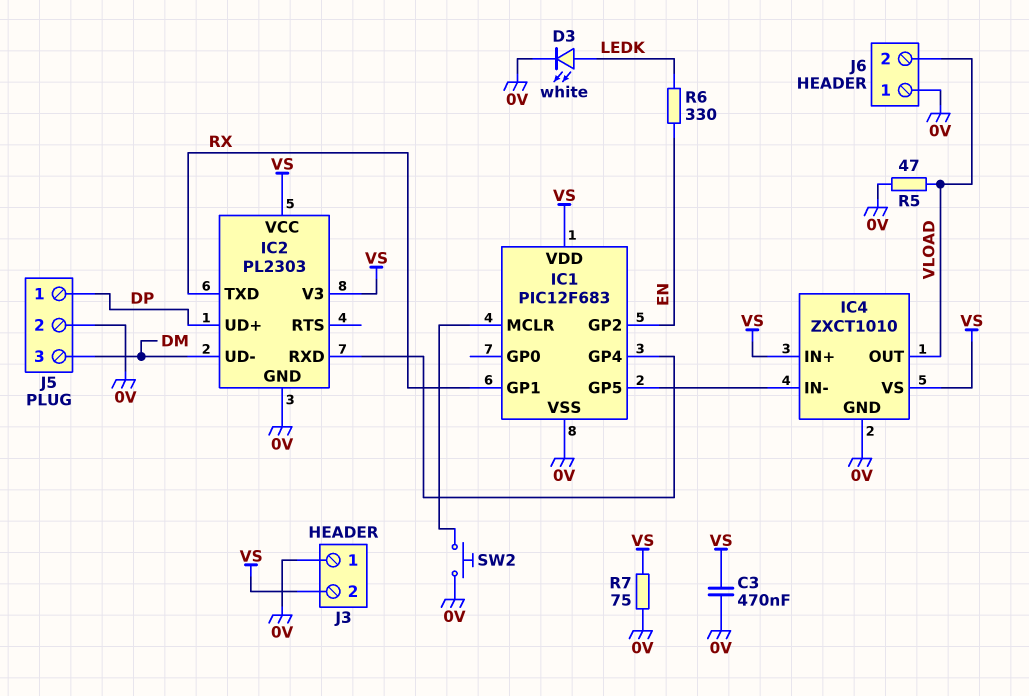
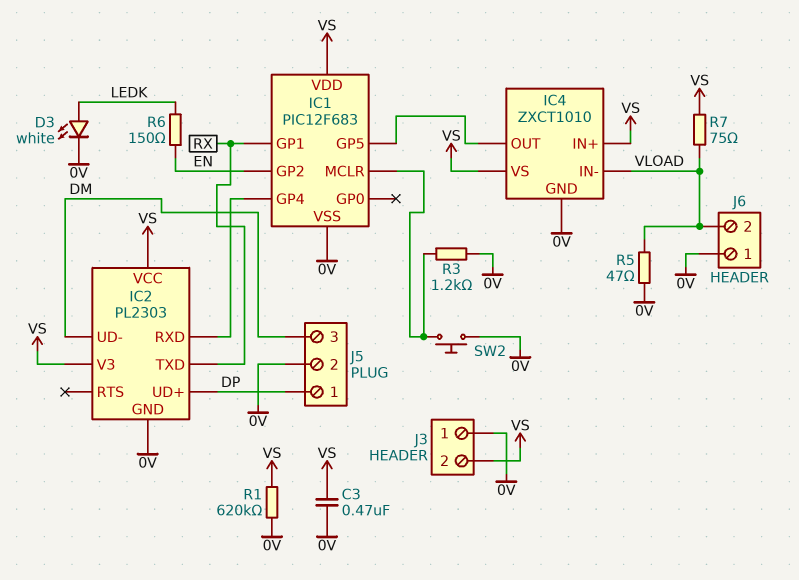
IC4 pin IN-: IC1/GP5 -> VLOAD
IC4 pin OUT: VLOAD -> IC1/GP5
R1: none -> 620k (0V, VS)
R3: none -> 1.2k (0V, IC1/MCLR)
R6: 330 (EN, LEDK) -> 150 (EN, LEDK)
R7: 75 (0V, VS) -> 75 (VLOAD, VS)

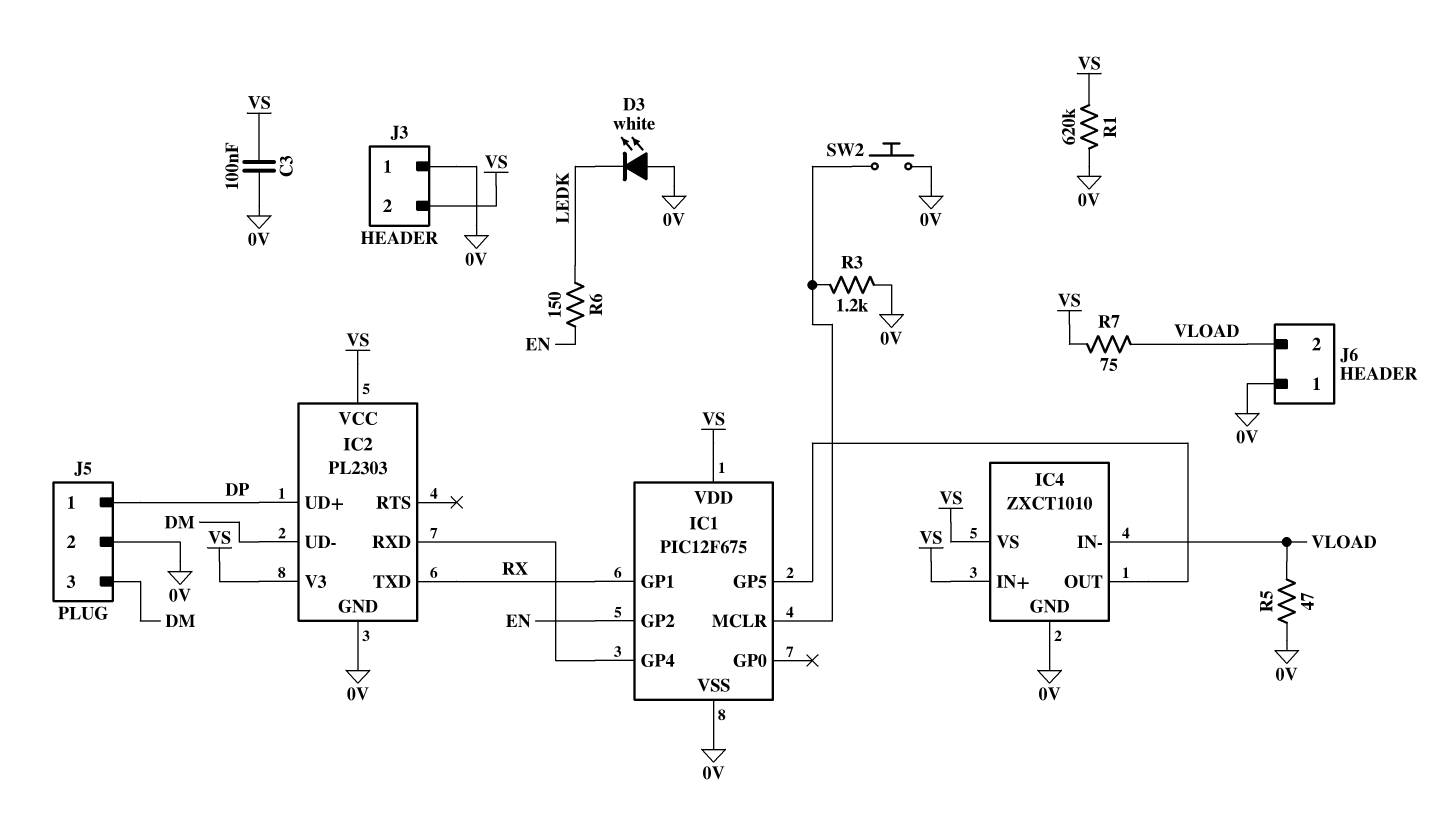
C3: 470nF (0V, VS) -> 100nF (0V, VS)
D3: LED white (A LEDK, K 0V) -> LED white (A 0V, K LEDK)
IC1: PIC12F683 -> PIC12F675

